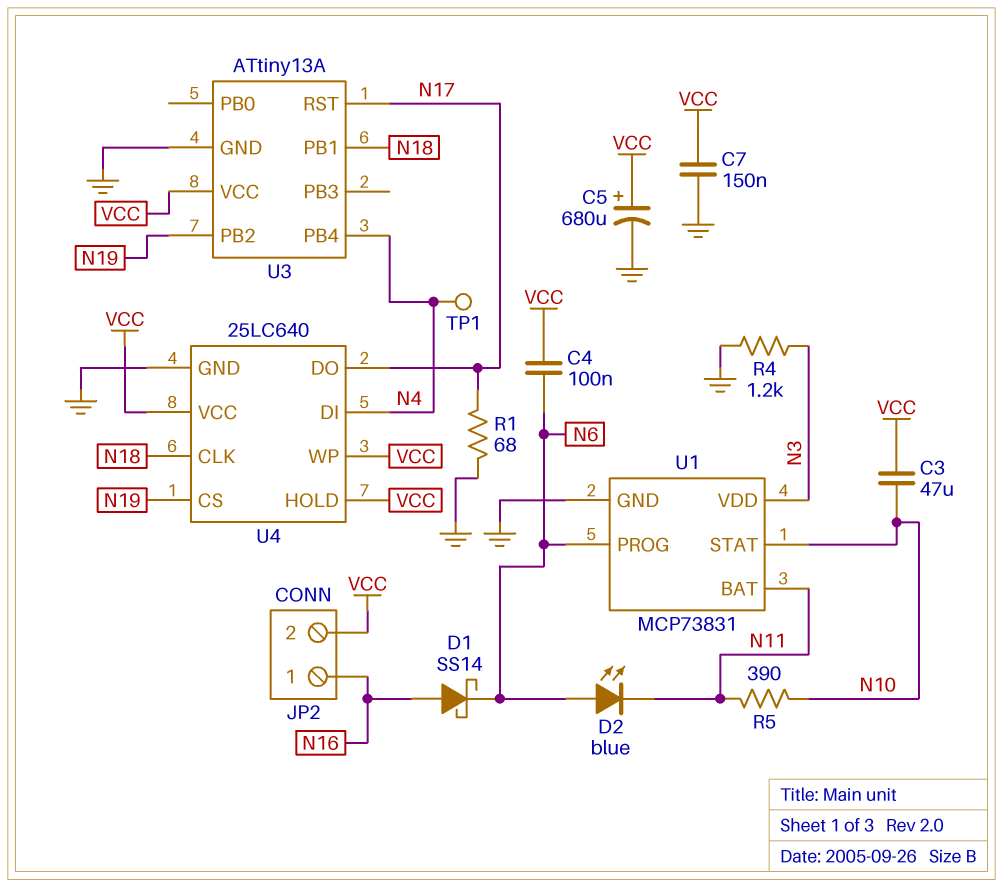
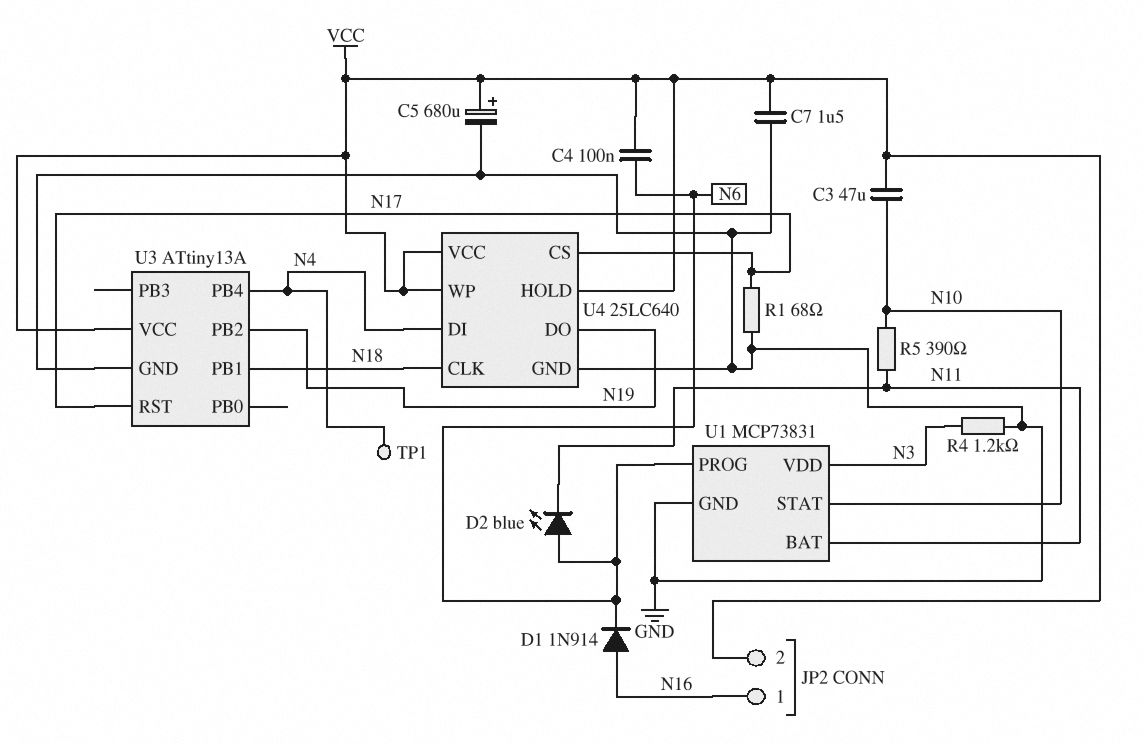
C7: 150nF (GND, VCC) -> 1.5uF (GND, VCC)
D1: schottky SS14 (A N16, K N6) -> diode 1N914 (A N16, K N6)
U4 pin CS: N19 -> N17
U4 pin DO: N17 -> N19

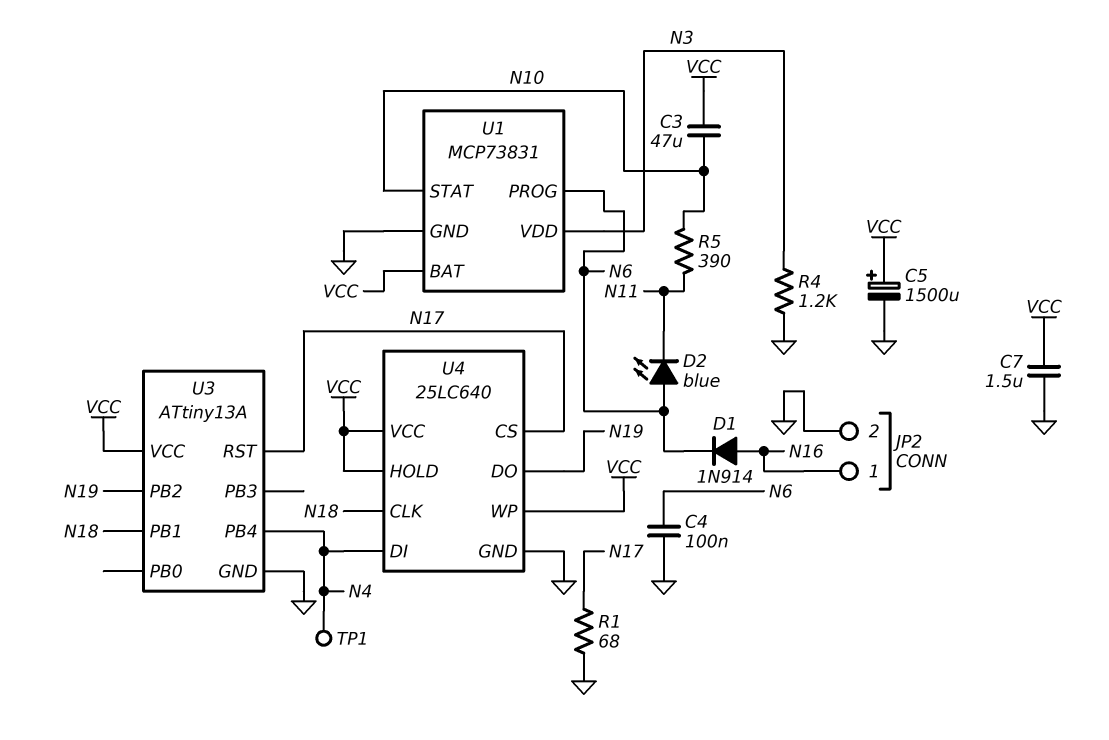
C4: 100nF (N6, VCC) -> 100nF (GND, N6)
C5: 680uF (plus VCC, minus GND) -> 1500uF (plus VCC, minus GND)
JP2 pin 2: VCC -> GND
U1 pin BAT: N11 -> VCC

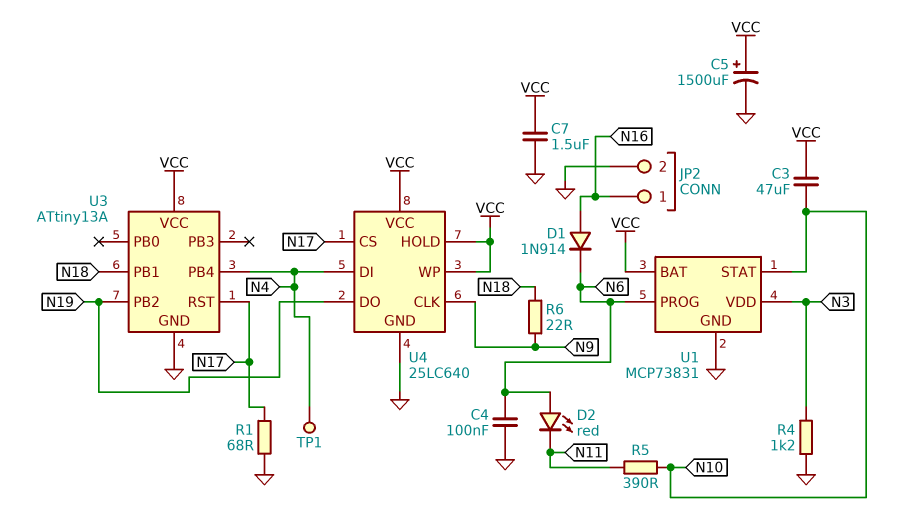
D2: LED blue (A N6, K N11) -> LED red (A N6, K N11)
R6: none -> 22 (N9, N18)
U4 pin CLK: N18 -> N9

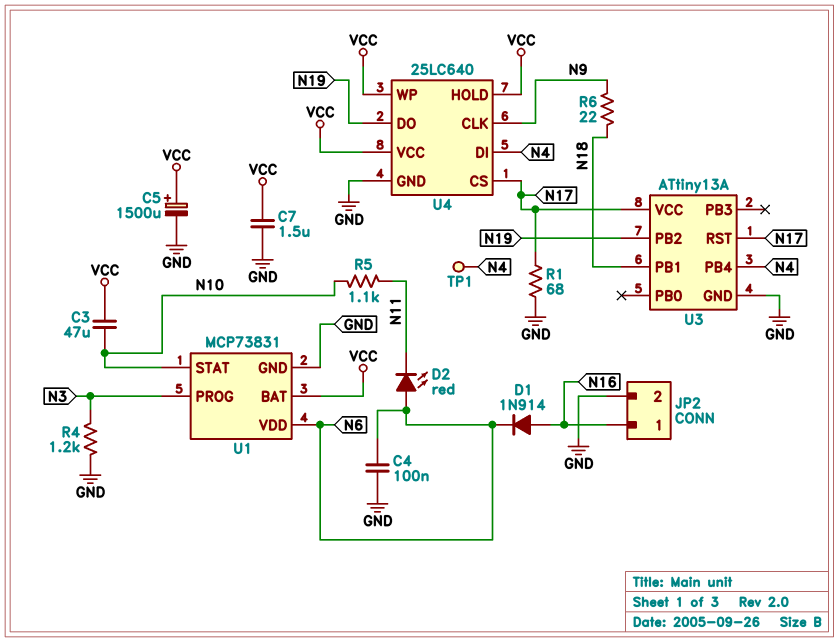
R5: 390 (N10, N11) -> 1.1k (N10, N11)
U1 pin PROG: N6 -> N3
U1 pin VDD: N3 -> N6
U3 pin VCC: VCC -> N17

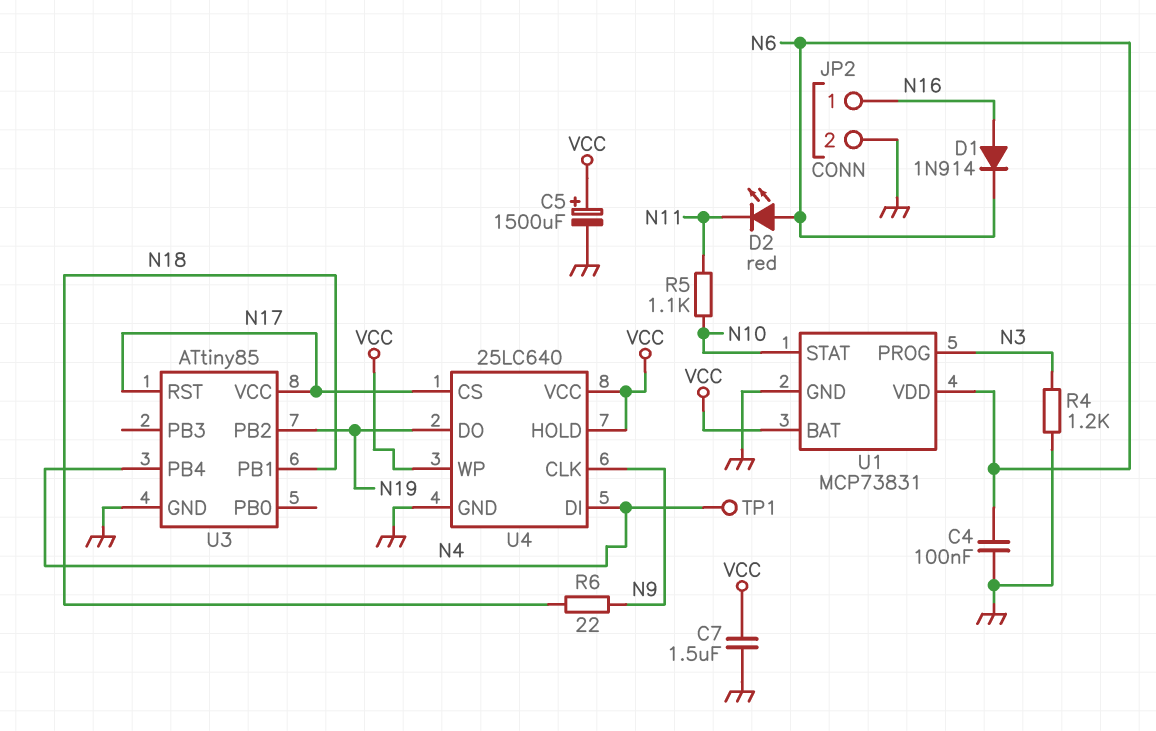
C3: 47uF (N10, VCC) -> none
R1: 68 (GND, N17) -> none
U3: ATtiny13A -> ATtiny85

